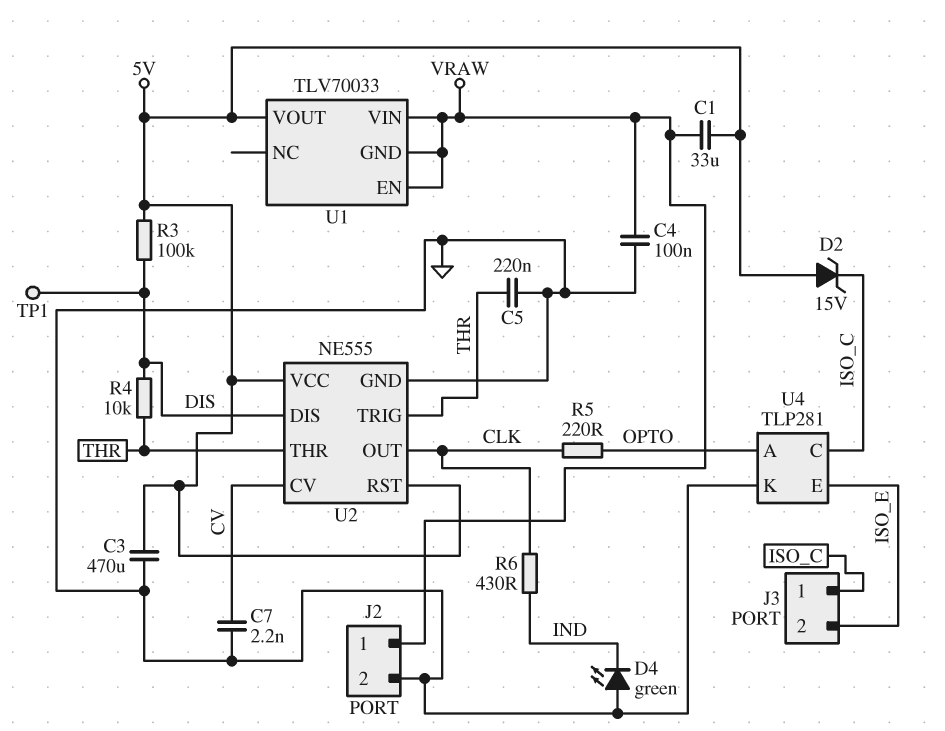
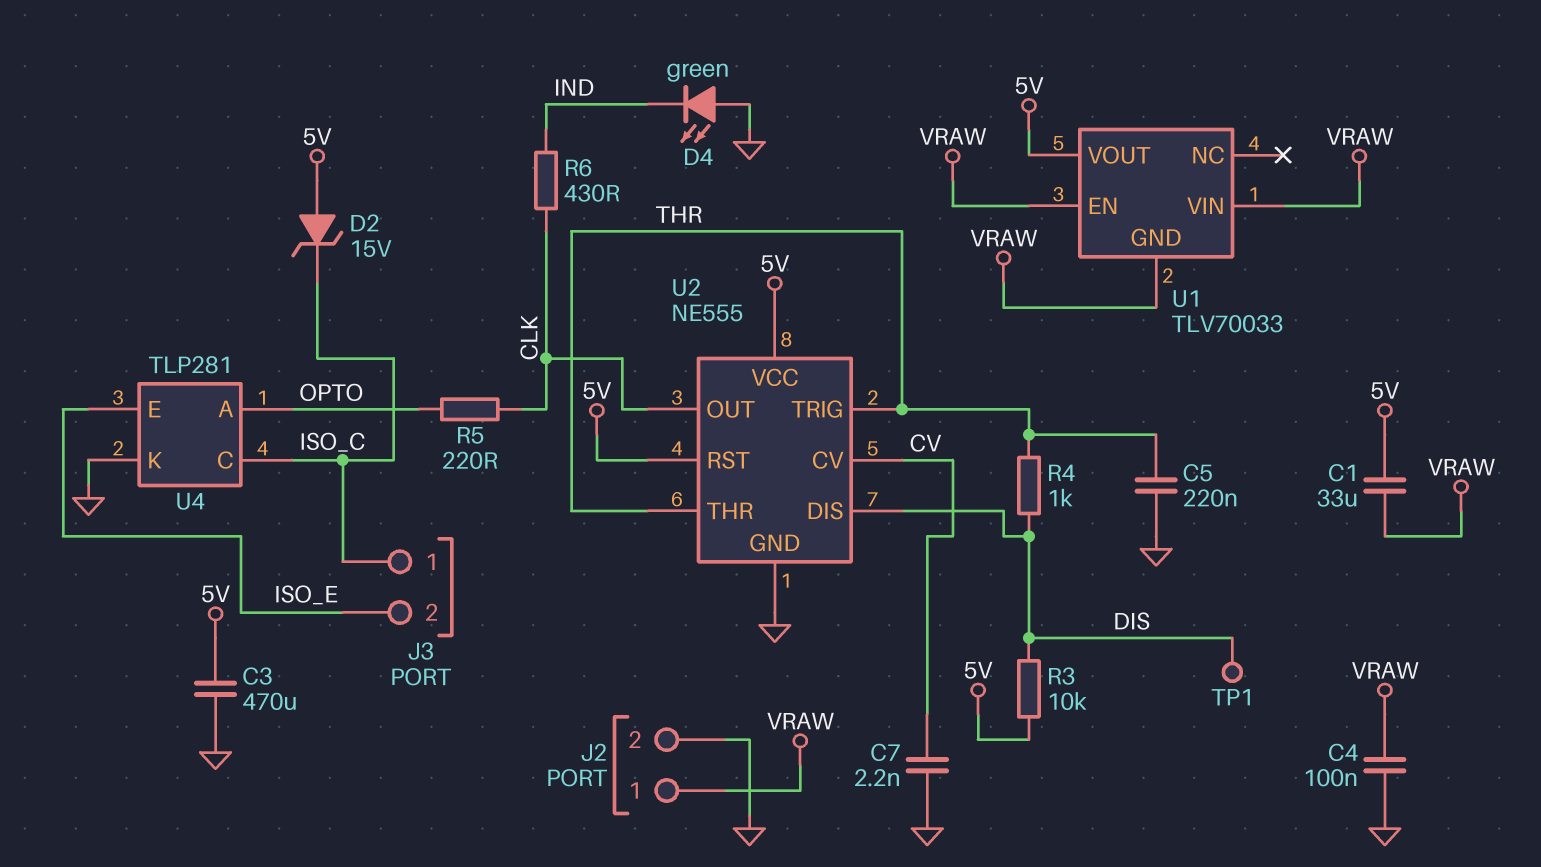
R3: 100k (5V, DIS) -> 10k (5V, DIS)
R4: 10k (DIS, THR) -> 1k (DIS, THR)

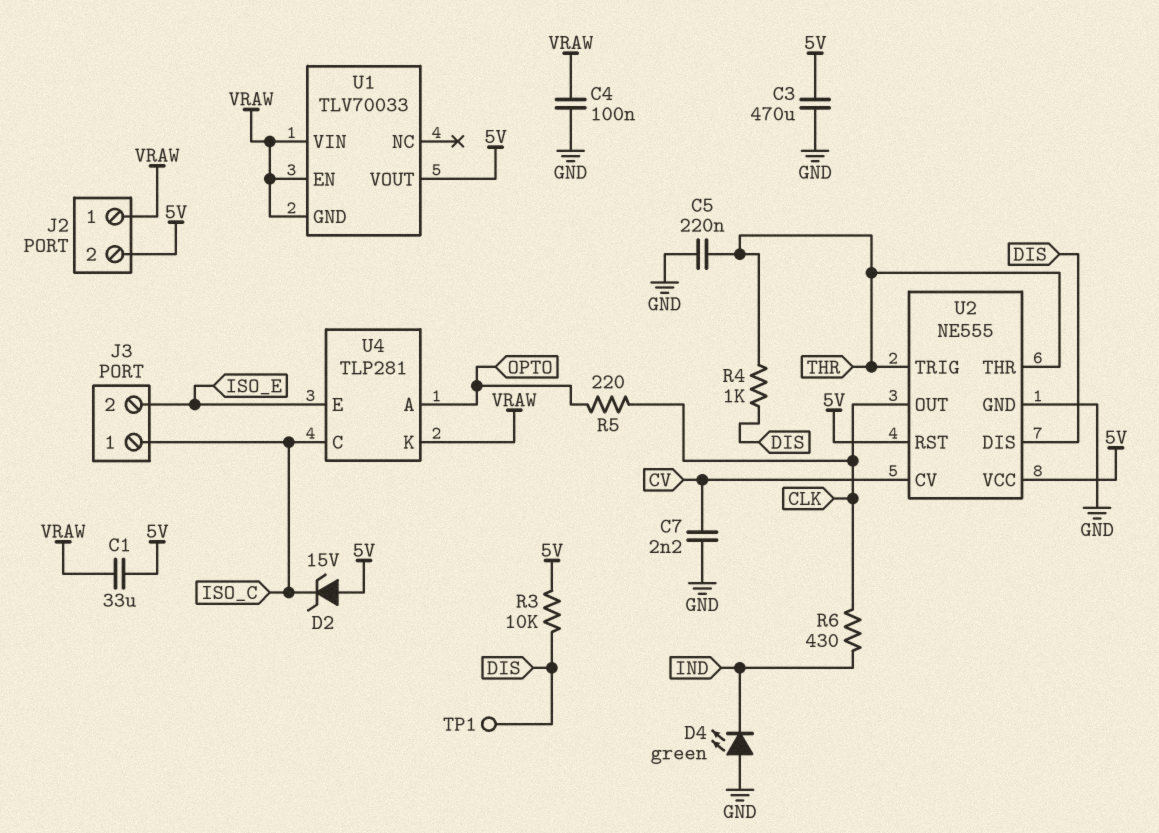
J2 pin 2: GND -> 5V
U4 pin K: GND -> VRAW

